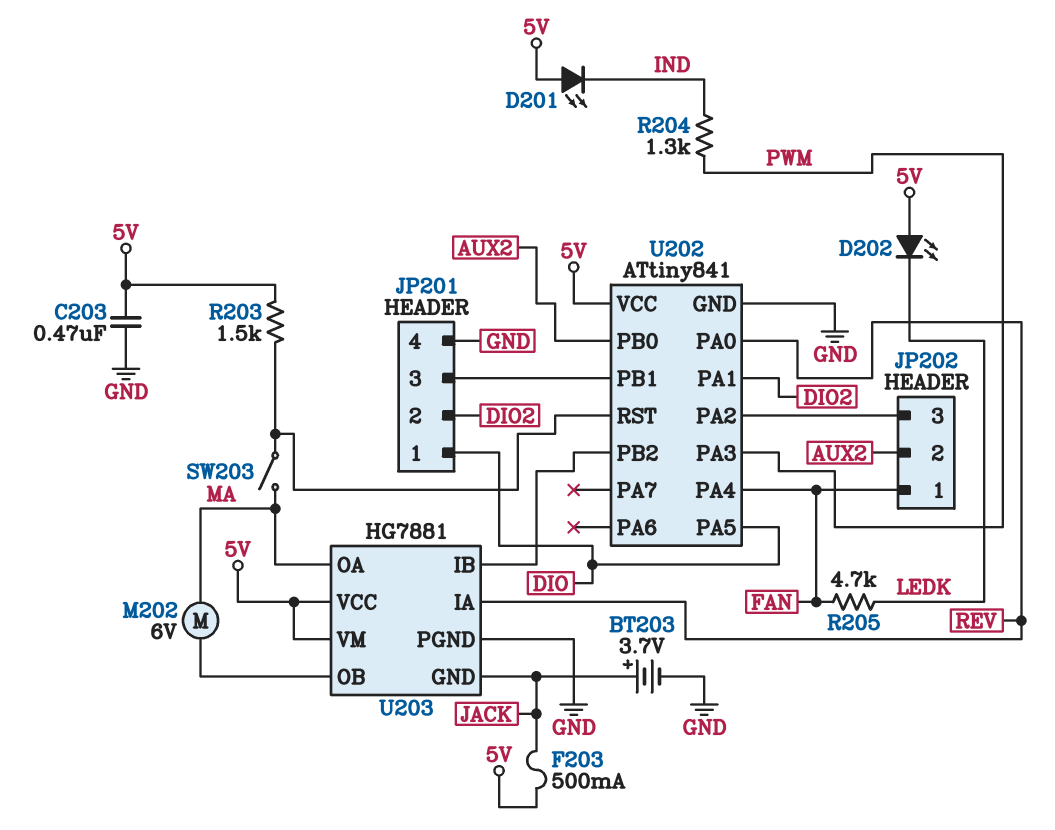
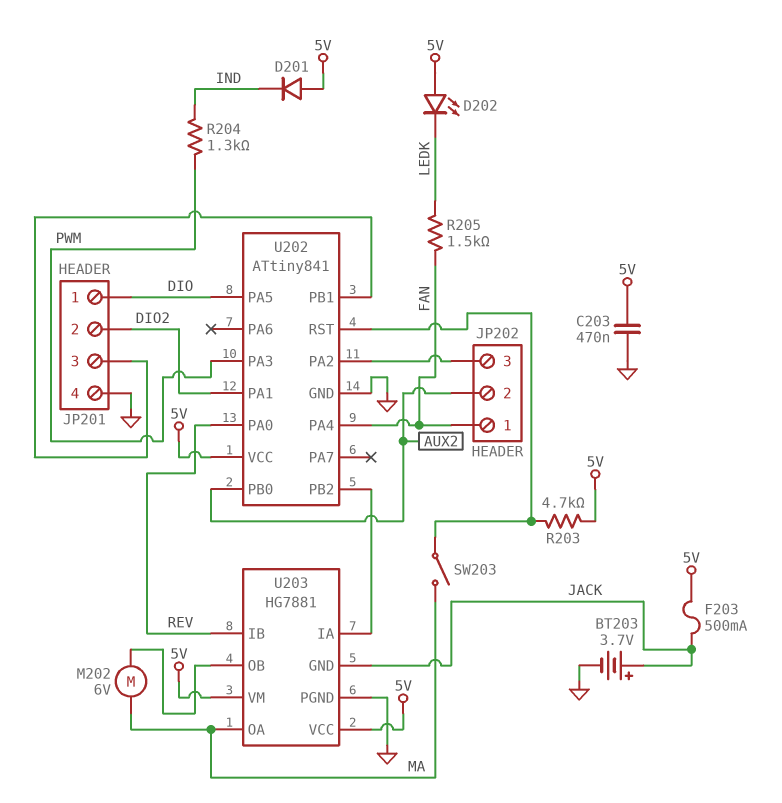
D201: LED (A 5V, K IND) -> diode (A 5V, K IND)
R203: 1.5k (5V, U202/RST) -> 4.7k (5V, U202/RST)
R205: 4.7k (FAN, LEDK) -> 1.5k (FAN, LEDK)
U203 pin IA: REV -> U202/PB2
U203 pin IB: U202/PB2 -> REV

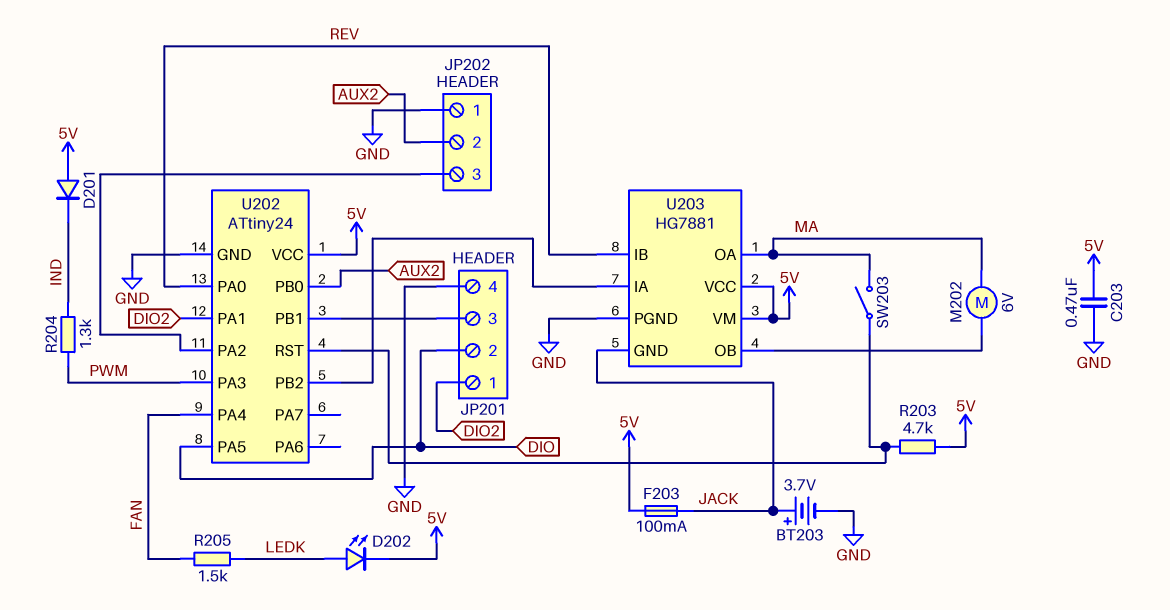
D202: LED (A 5V, K LEDK) -> LED (A LEDK, K 5V)
F203: 500mA (5V, JACK) -> 100mA (5V, JACK)
JP201 pin 1: DIO -> DIO2
JP201 pin 2: DIO2 -> DIO
JP202 pin 1: FAN -> GND
U202: ATtiny841 -> ATtiny24

